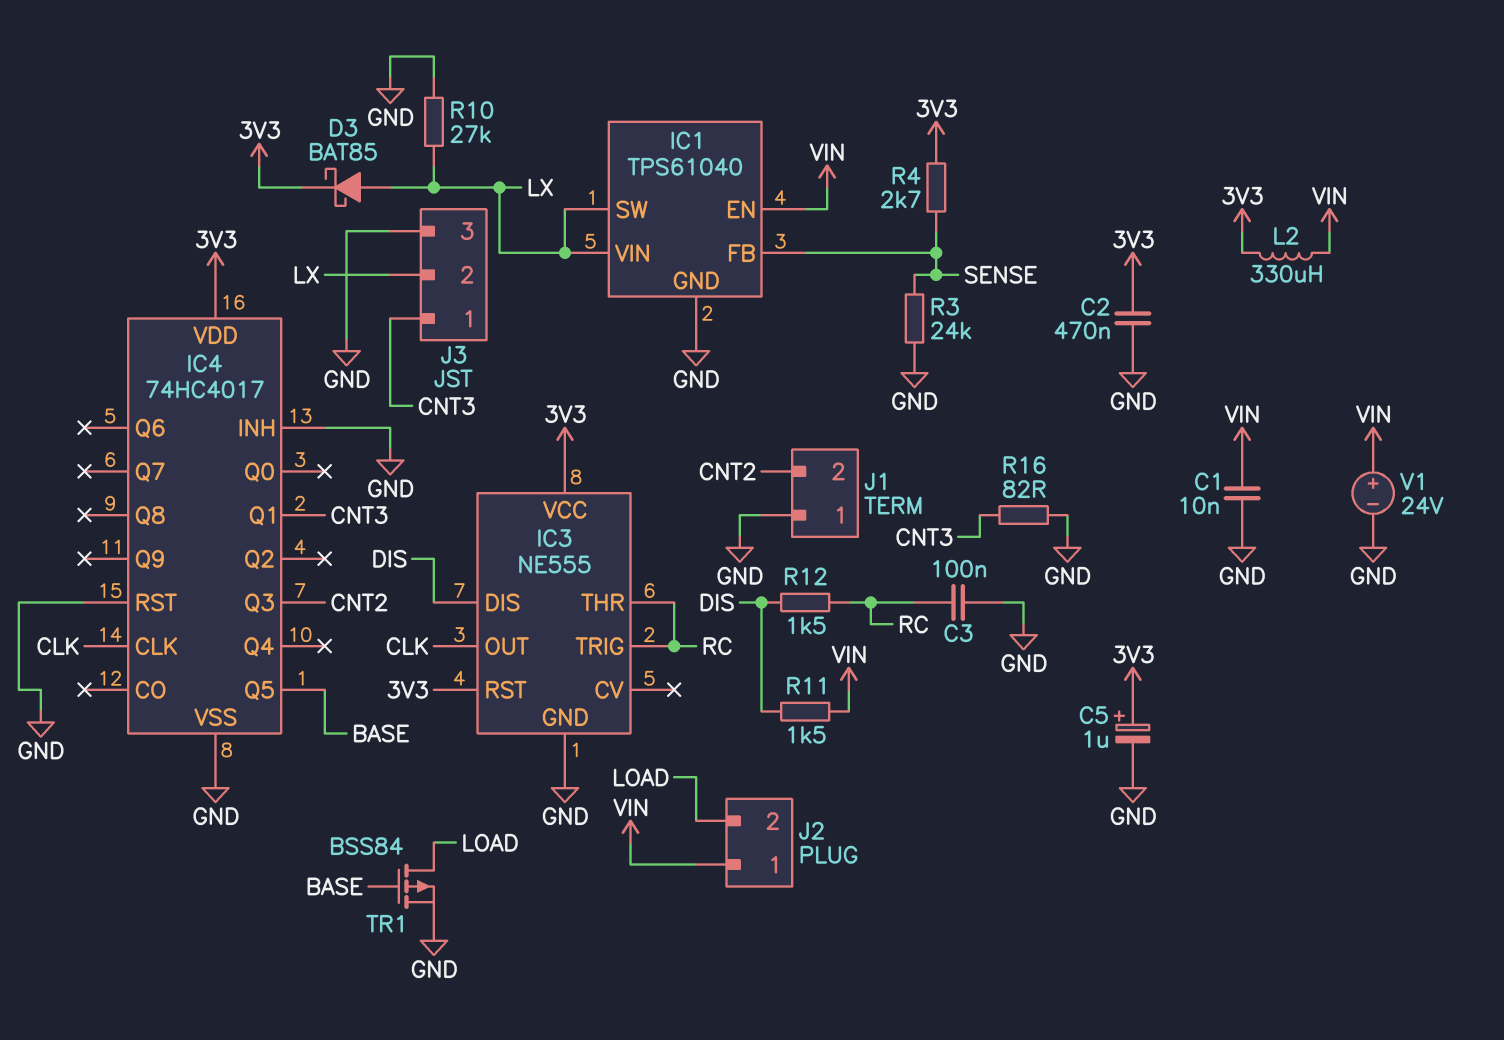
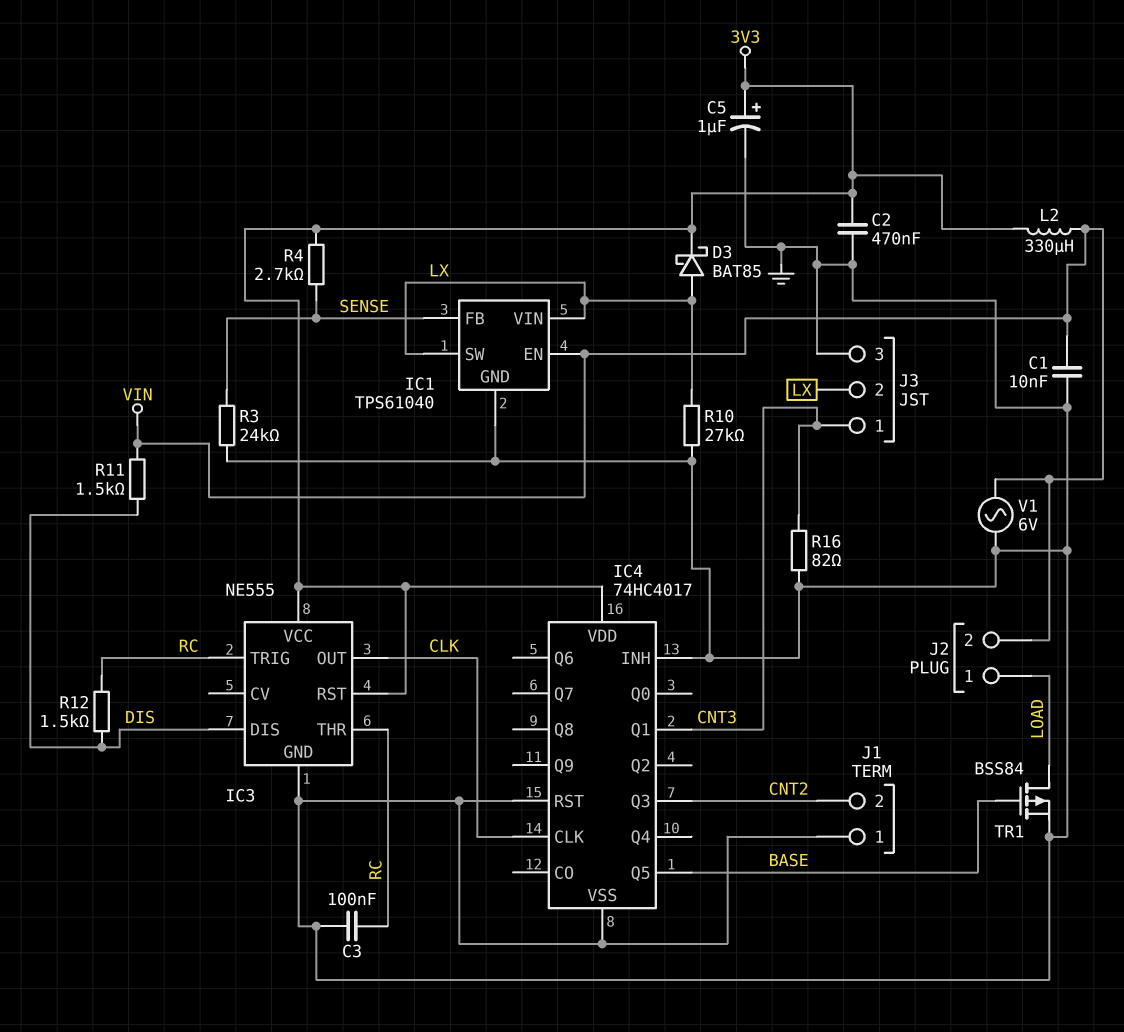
J2 pin 1: VIN -> LOAD
J2 pin 2: LOAD -> VIN
V1: 24V (plus VIN, minus GND) -> AC 6V (GND, VIN)

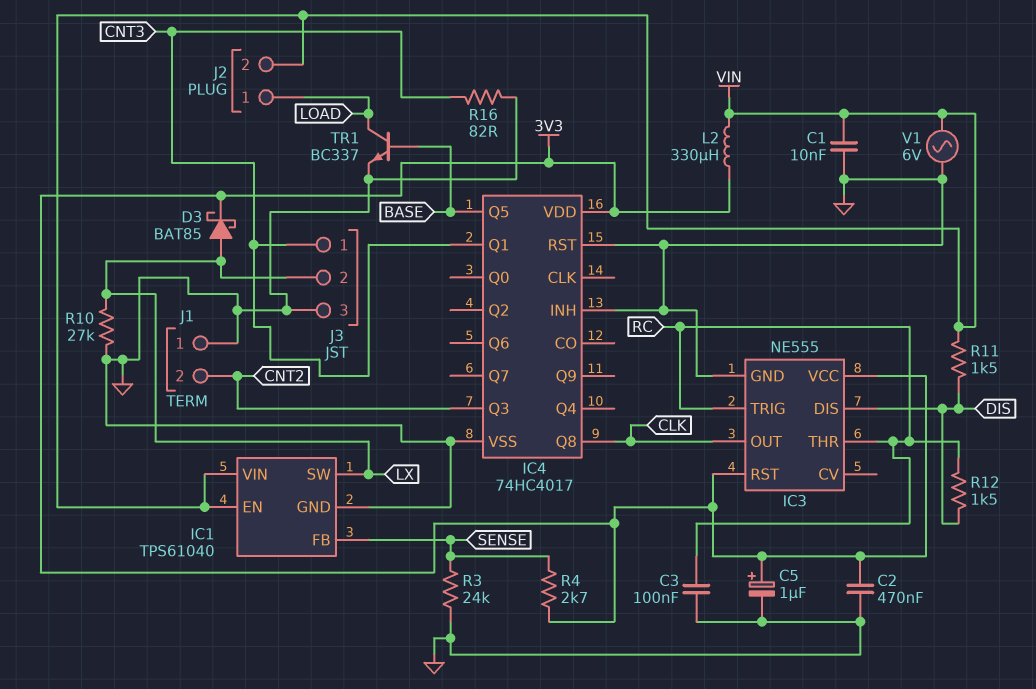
IC1 pin VIN: LX -> VIN
IC4 pin CLK: CLK -> none
IC4 pin Q8: none -> CLK
TR1: PMOS BSS84 (G BASE, D LOAD, S GND) -> NPN BC337 (B BASE, C LOAD, E GND)

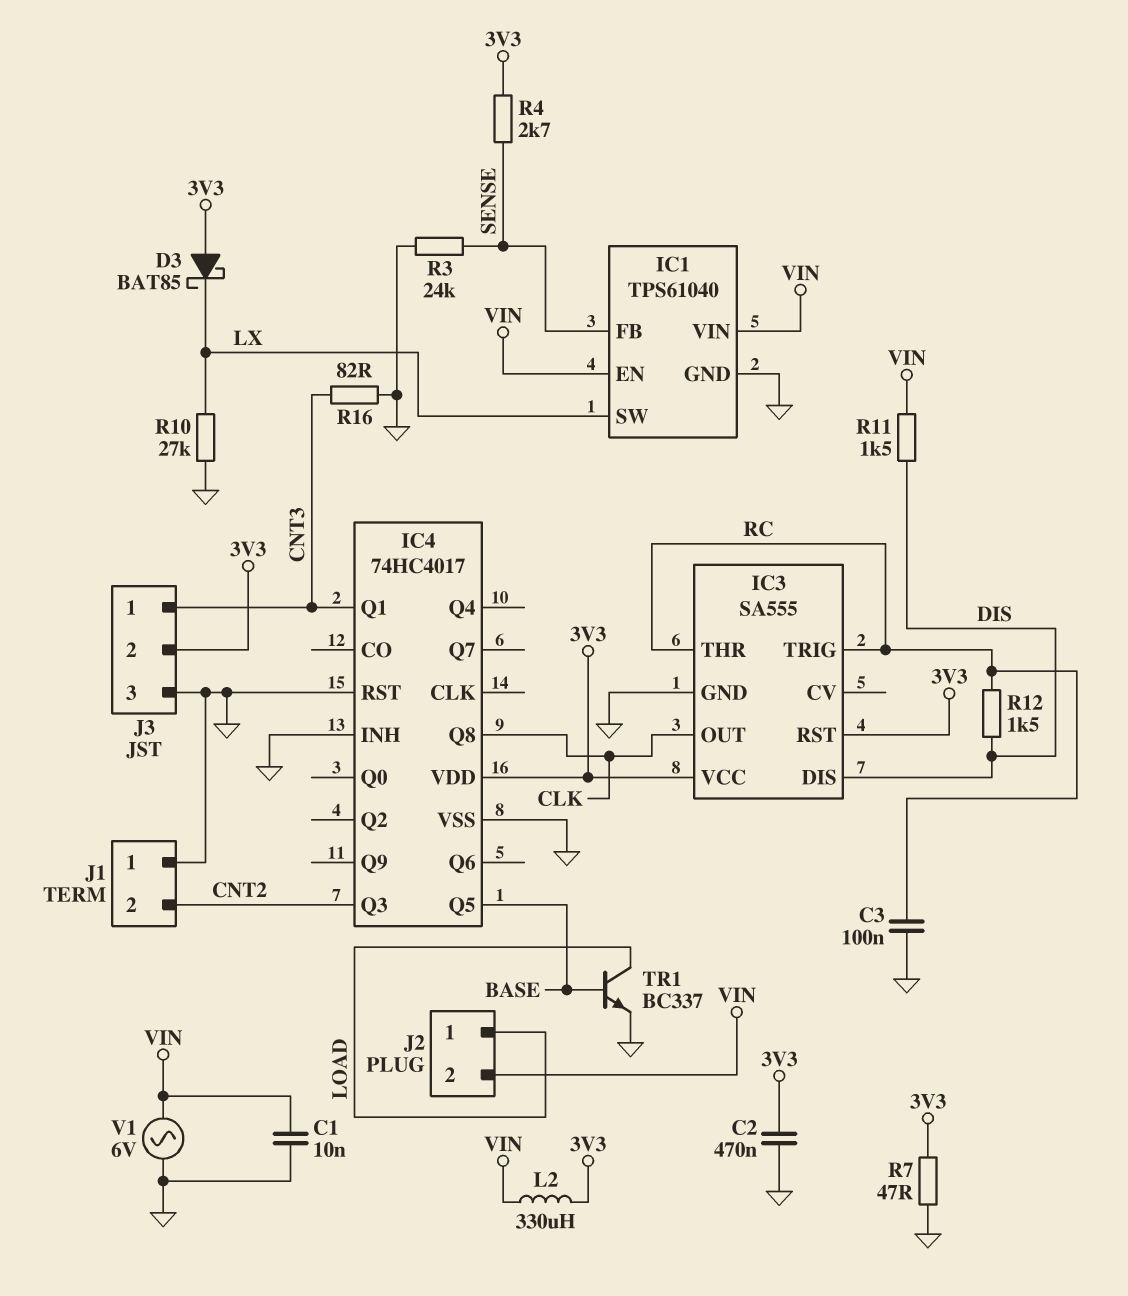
C5: 1uF (plus 3V3, minus GND) -> none
D3: schottky BAT85 (A LX, K 3V3) -> schottky BAT85 (A 3V3, K LX)
IC3: NE555 -> SA555
J3 pin 2: LX -> 3V3
R7: none -> 47 (3V3, GND)

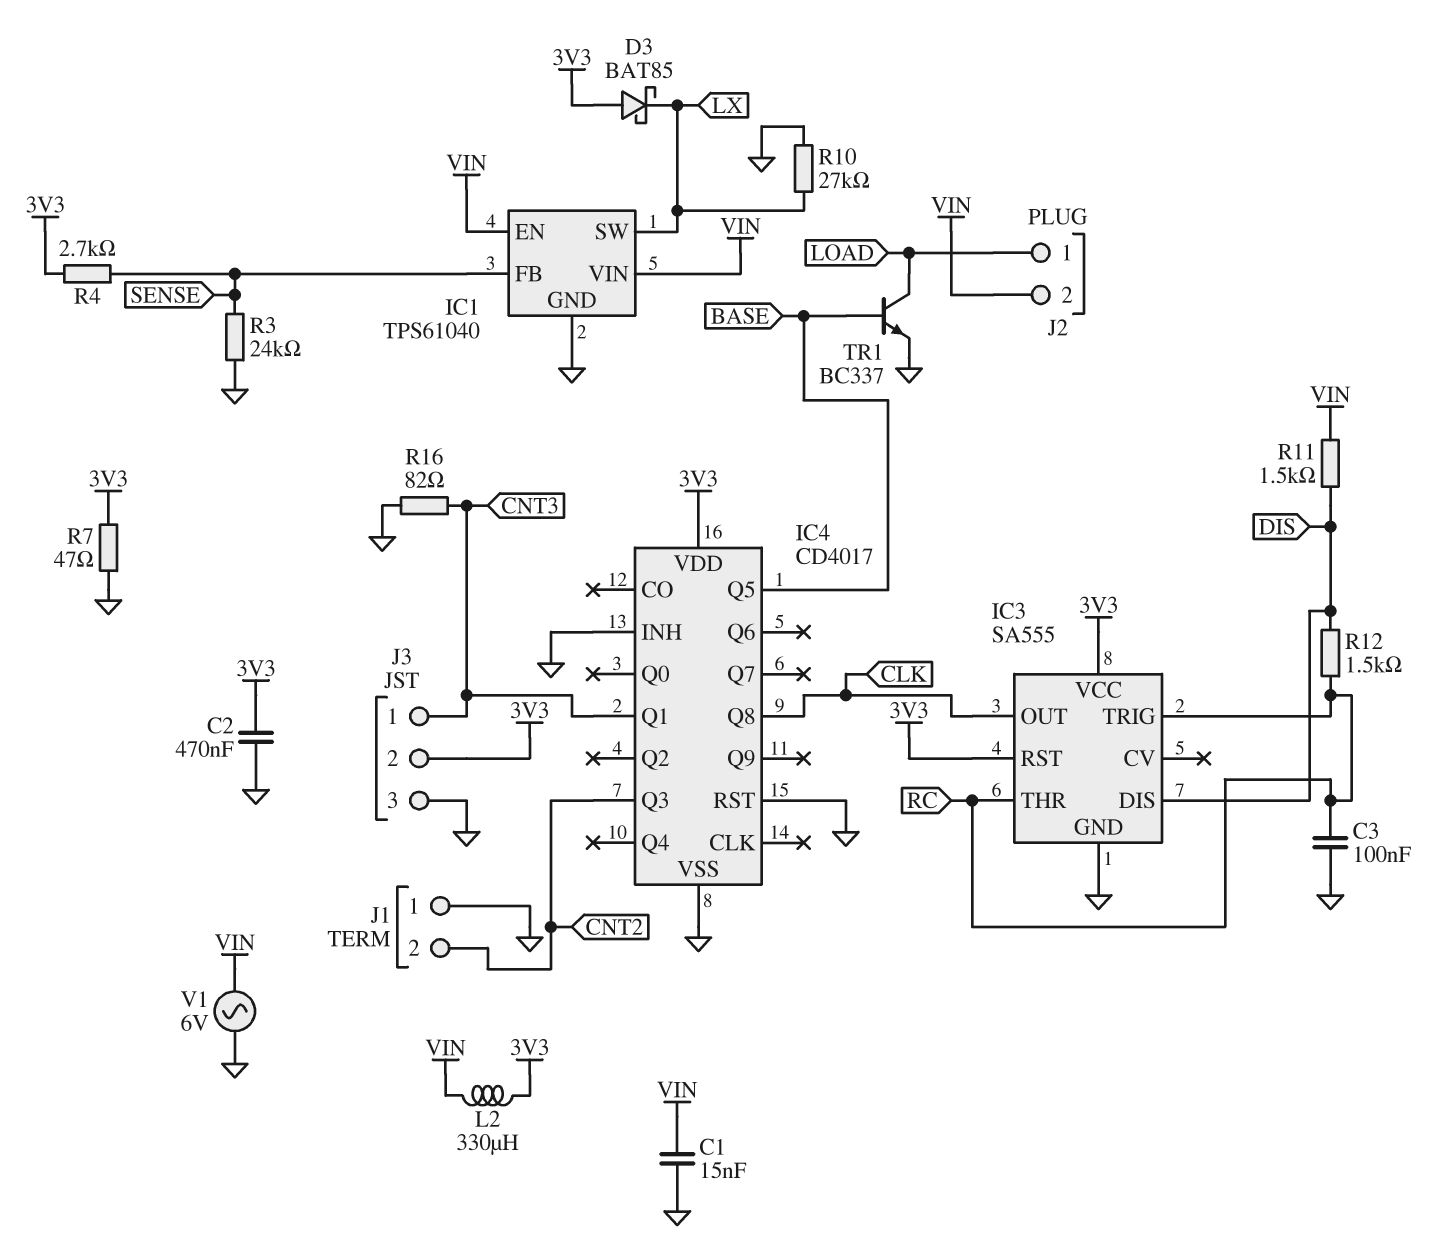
C1: 10nF (GND, VIN) -> 15nF (GND, VIN)
IC4: 74HC4017 -> CD4017

